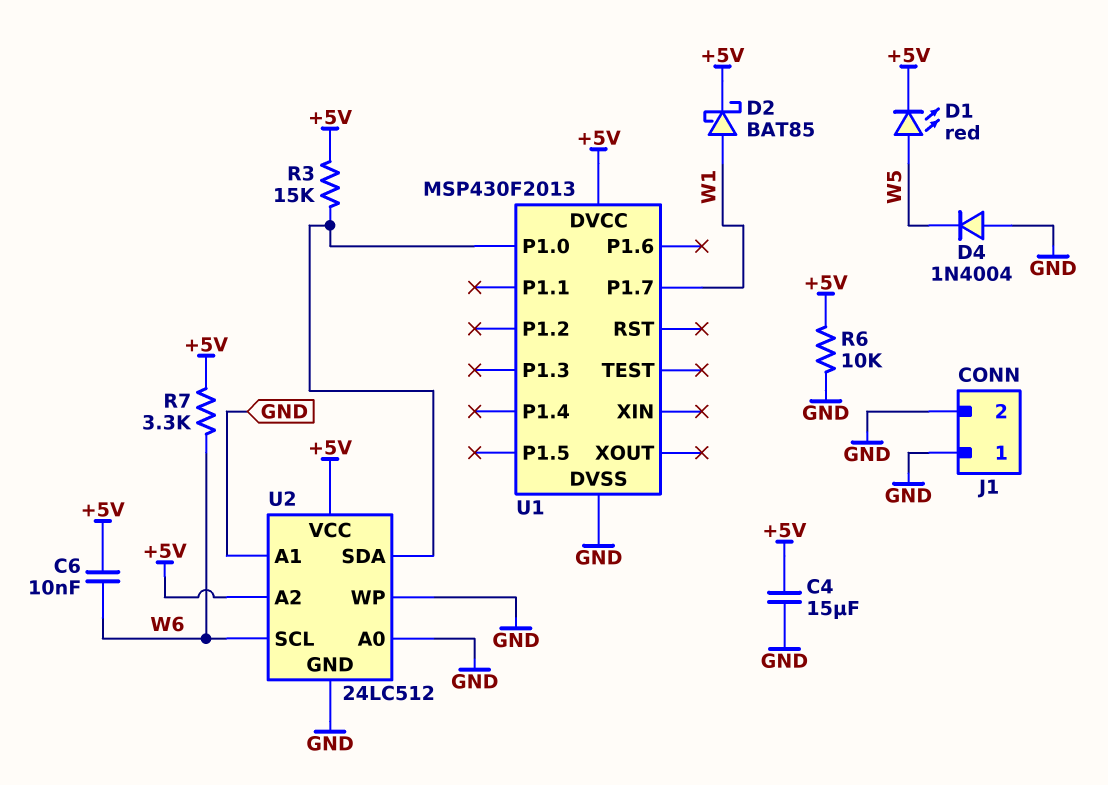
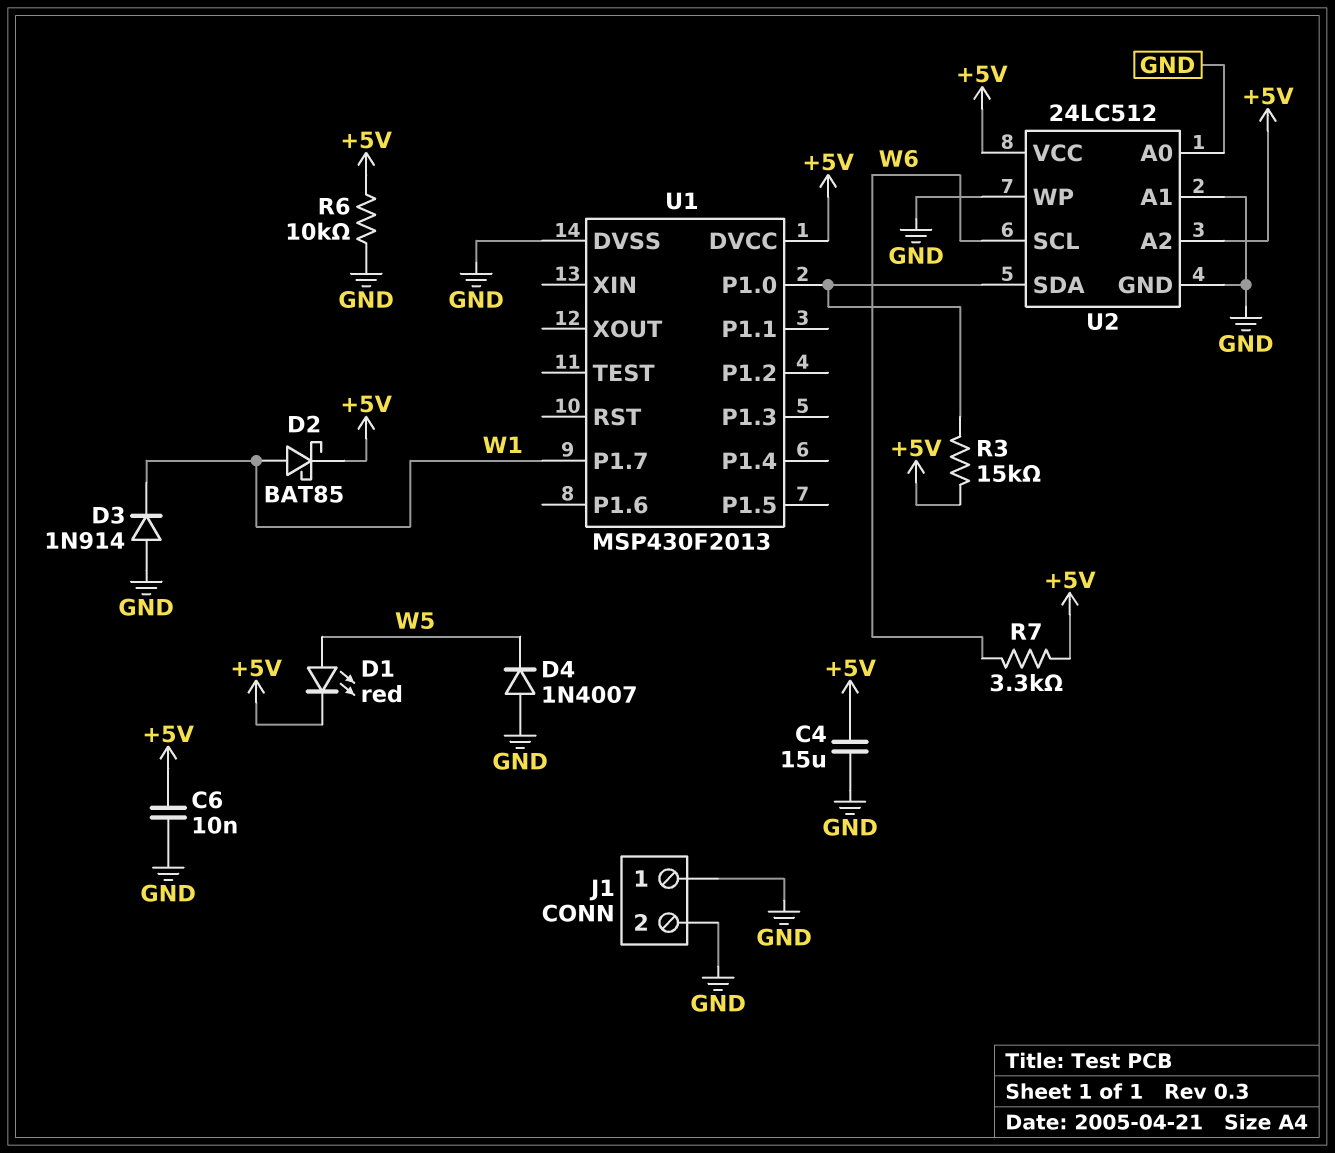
C6: 10nF (+5V, W6) -> 10nF (+5V, GND)
D3: none -> diode 1N914 (A GND, K W1)
D4: diode 1N4004 (A GND, K W5) -> diode 1N4007 (A GND, K W5)

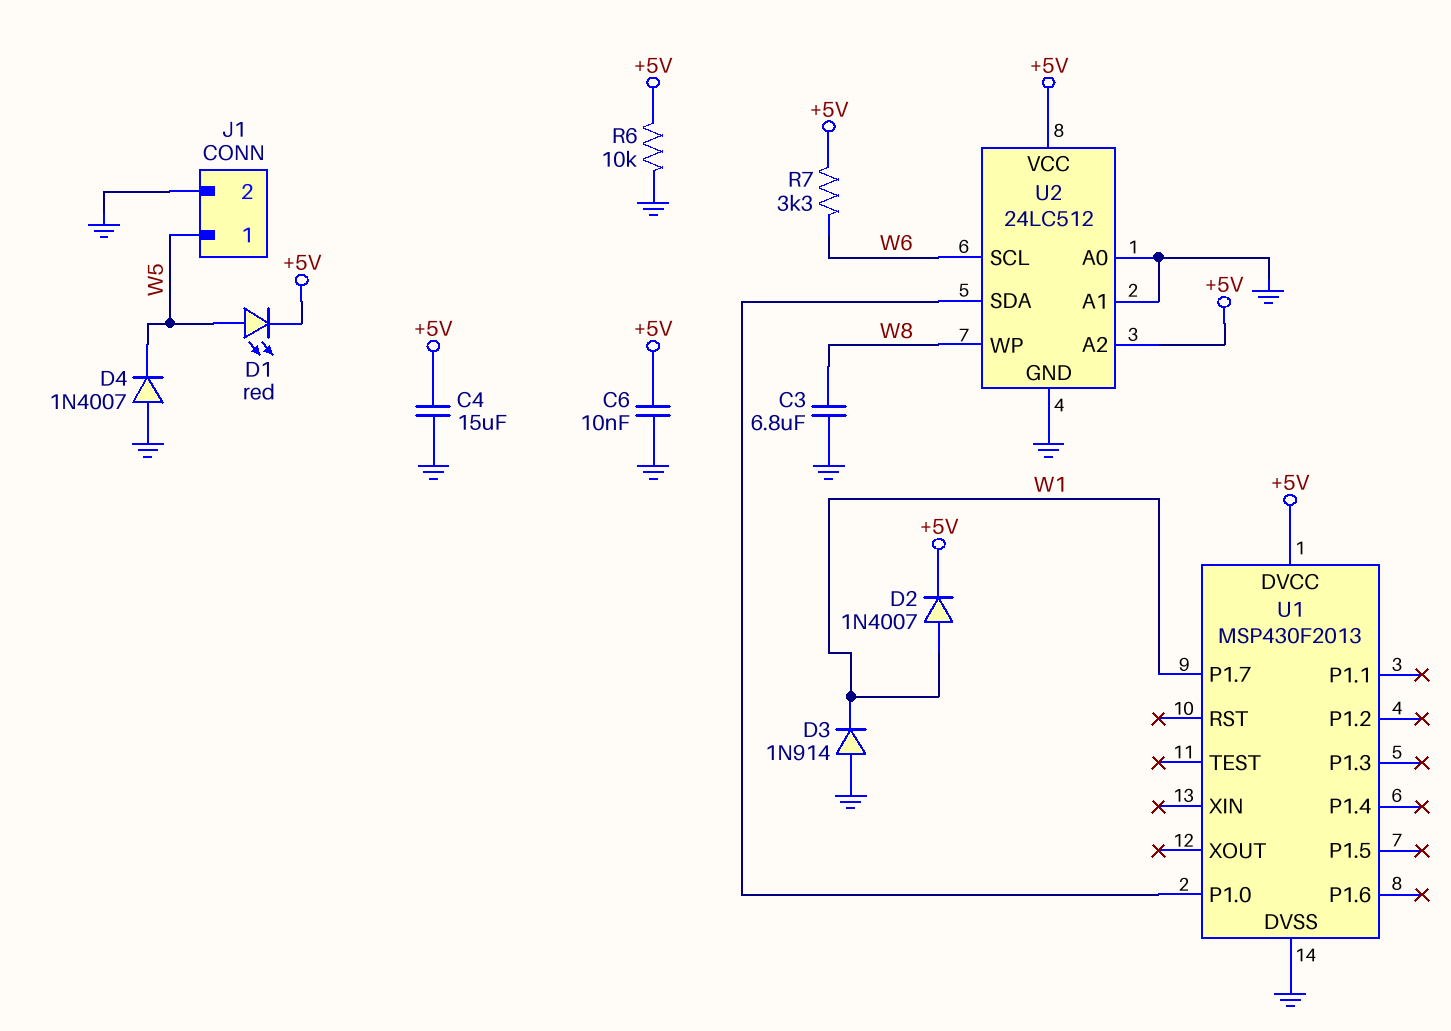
C3: none -> 6.8uF (GND, W8)
D2: schottky BAT85 (A W1, K +5V) -> diode 1N4007 (A W1, K +5V)
J1 pin 1: GND -> W5
R3: 15k (+5V, U1/P1.0) -> none
U2 pin WP: GND -> W8

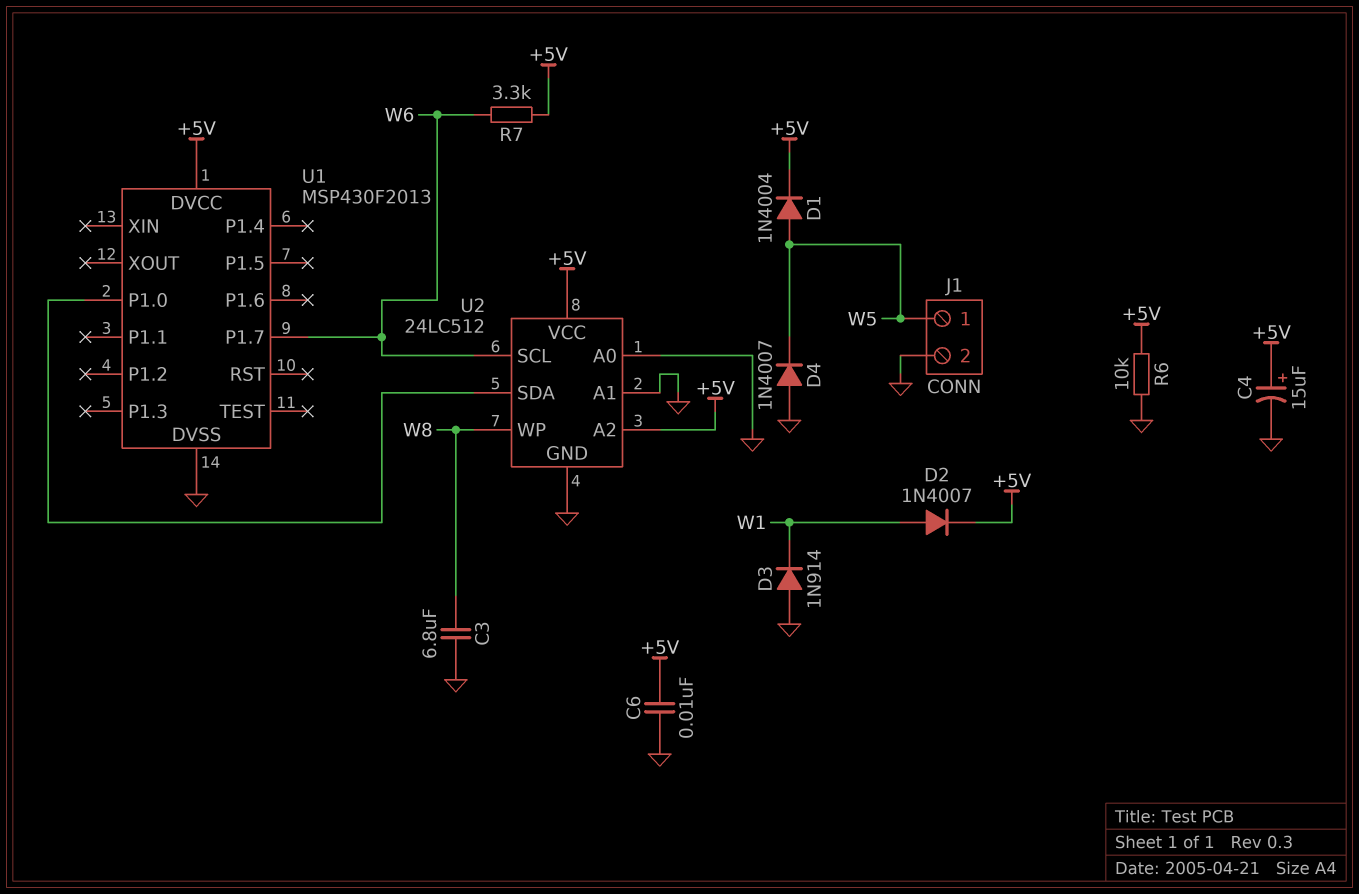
C4: 15uF (+5V, GND) -> 15uF (plus +5V, minus GND)
D1: LED red (A W5, K +5V) -> diode 1N4004 (A W5, K +5V)
U1 pin P1.7: W1 -> W6

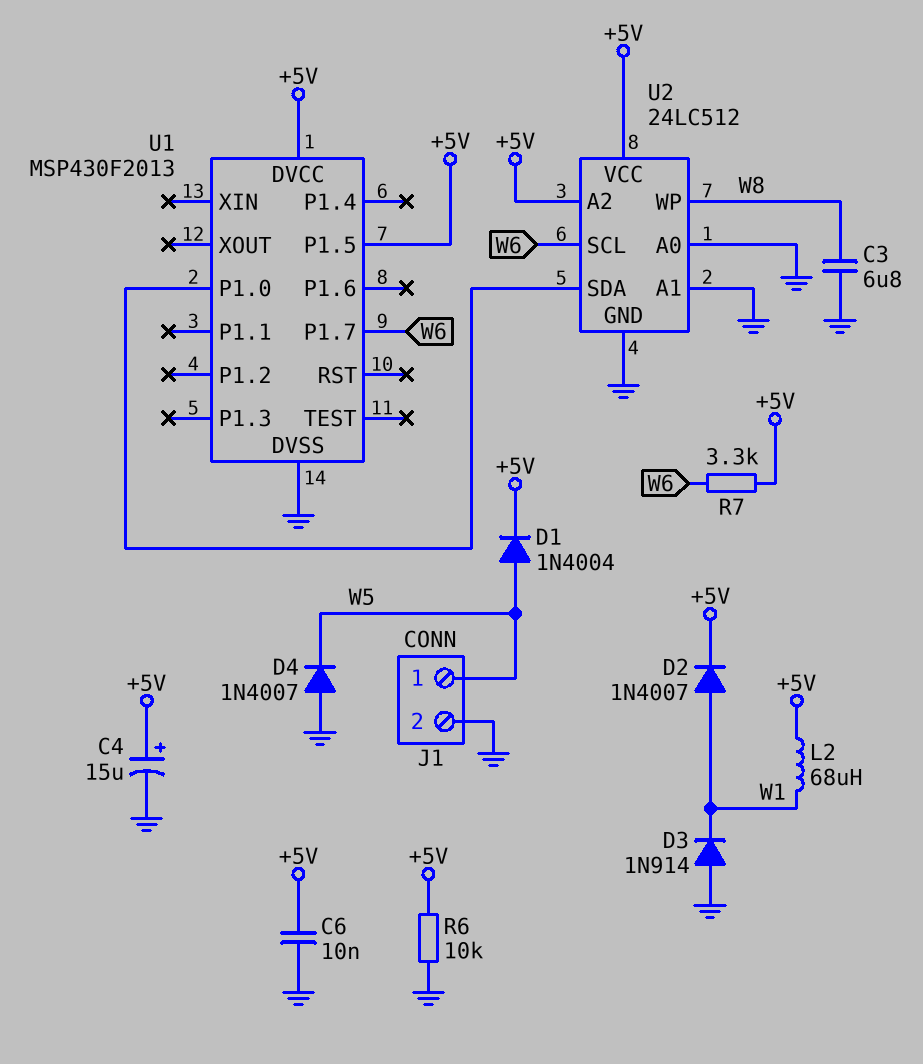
L2: none -> 68uH (+5V, W1)
U1 pin P1.5: none -> +5V

